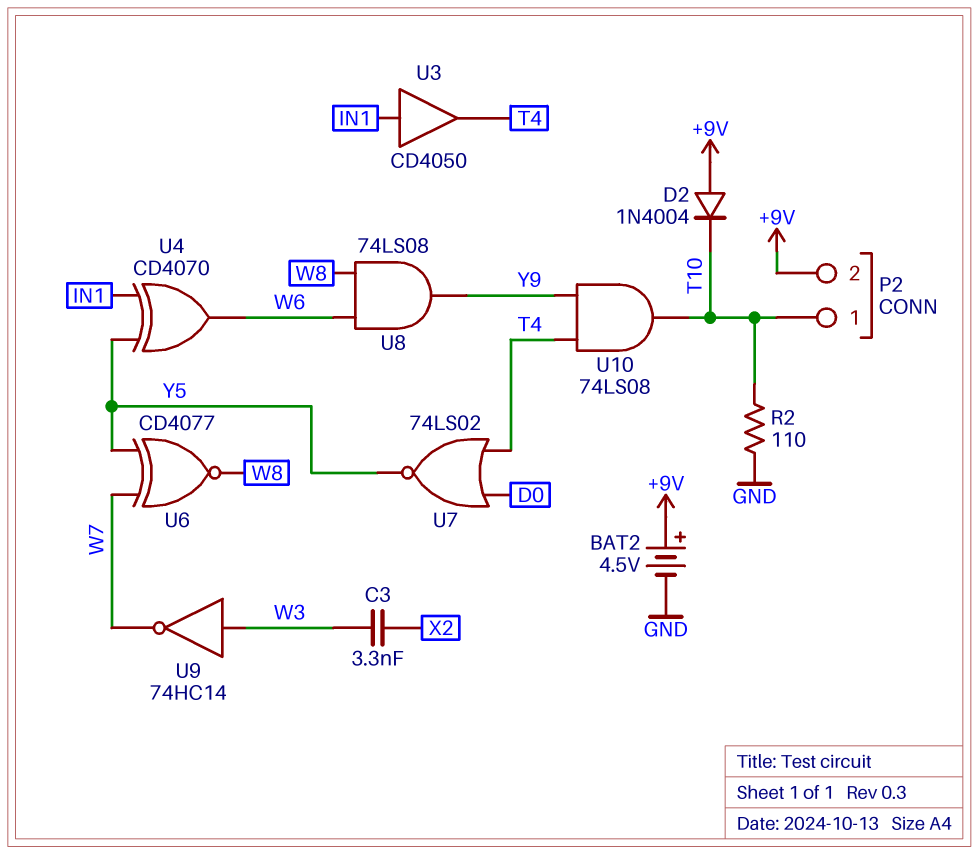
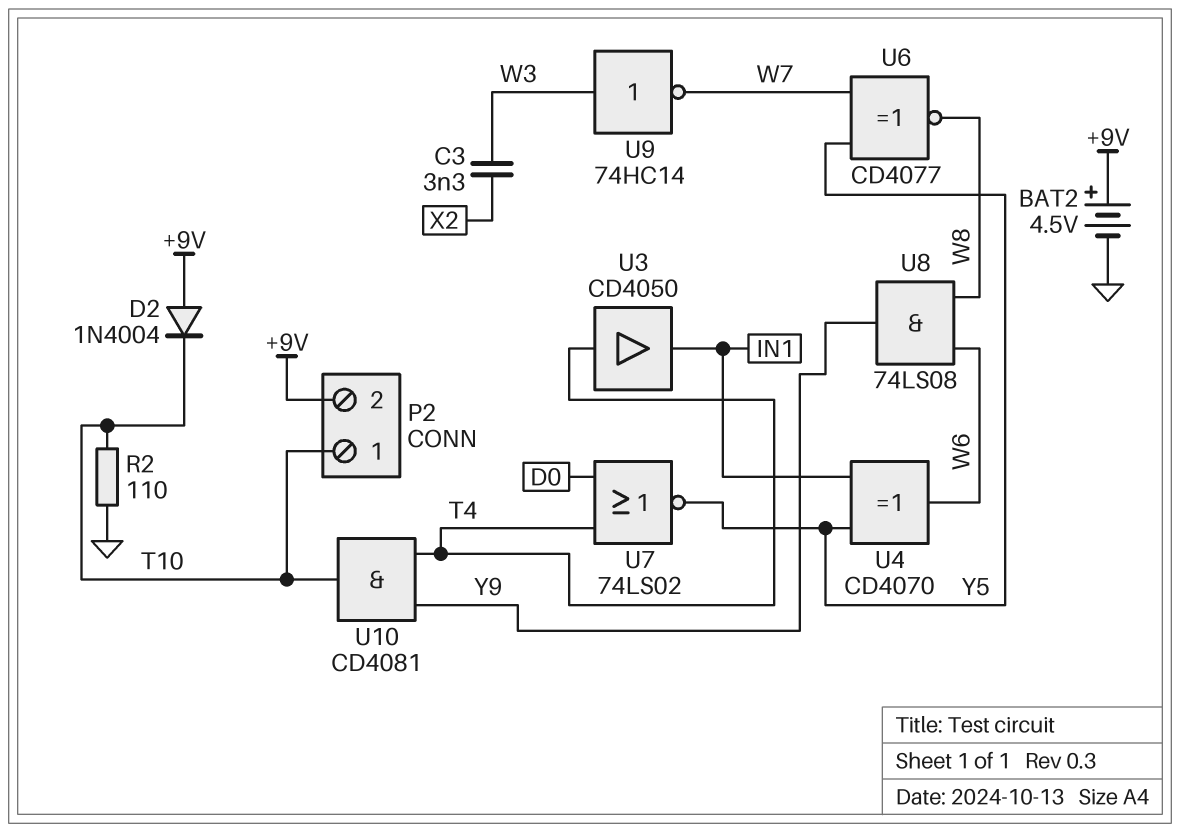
U3: buffer CD4050 (in IN1, out T4) -> buffer CD4050 (in T4, out IN1)
U10: AND 74LS08 (in T4, in Y9, out T10) -> AND CD4081 (in T4, in Y9, out T10)

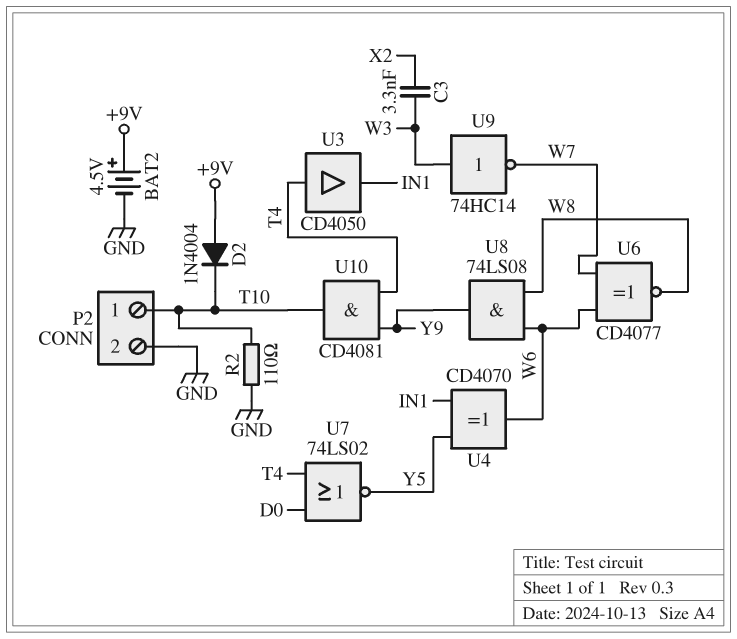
P2 pin 2: +9V -> GND
U6: XNOR CD4077 (in W7, in Y5, out W8) -> XNOR CD4077 (in W6, in W7, out W8)

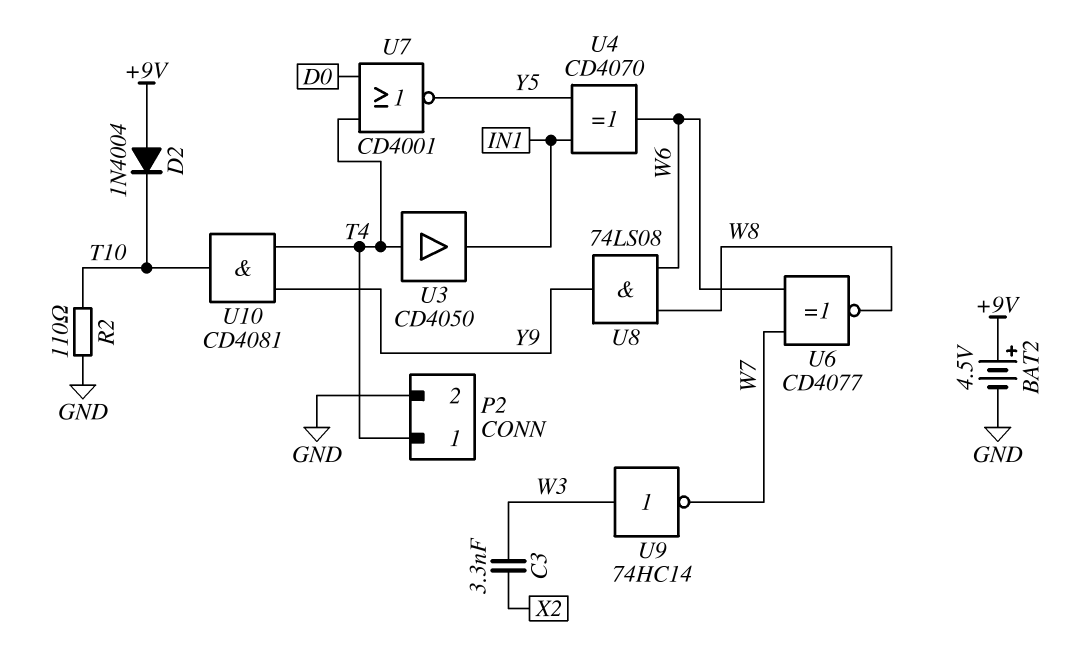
P2 pin 1: T10 -> T4
U7: NOR 74LS02 (in D0, in T4, out Y5) -> NOR CD4001 (in D0, in T4, out Y5)

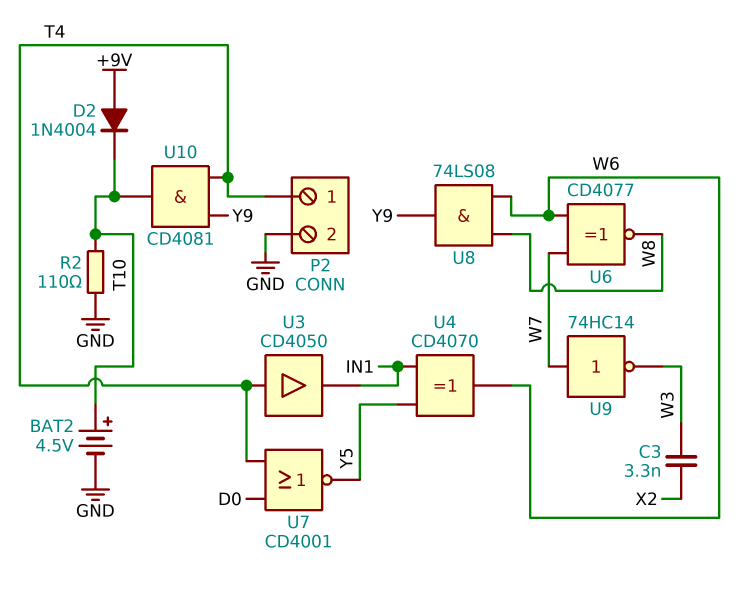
BAT2: 4.5V (plus +9V, minus GND) -> 4.5V (plus T10, minus GND)
U9: NOT 74HC14 (in W3, out W7) -> NOT 74HC14 (in W7, out W3)

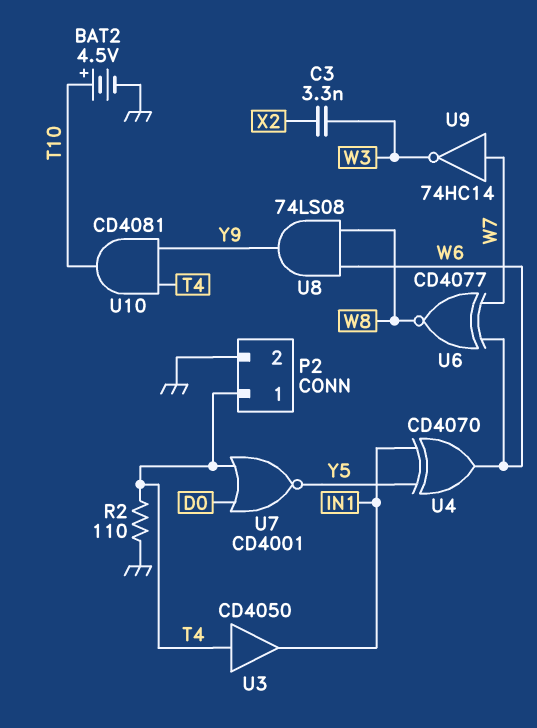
D2: diode 1N4004 (A +9V, K T10) -> none
R2: 110 (GND, T10) -> 110 (GND, T4)

